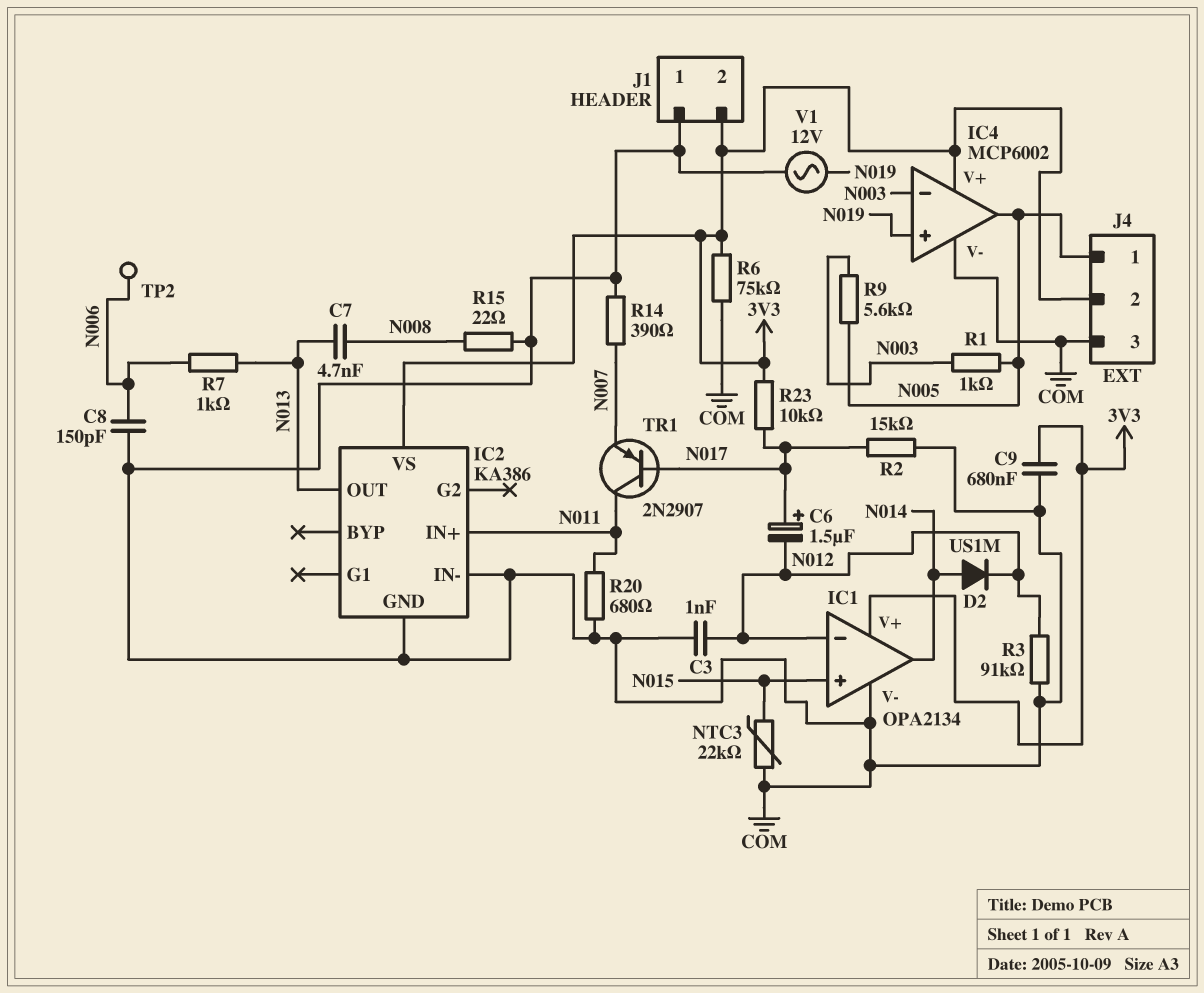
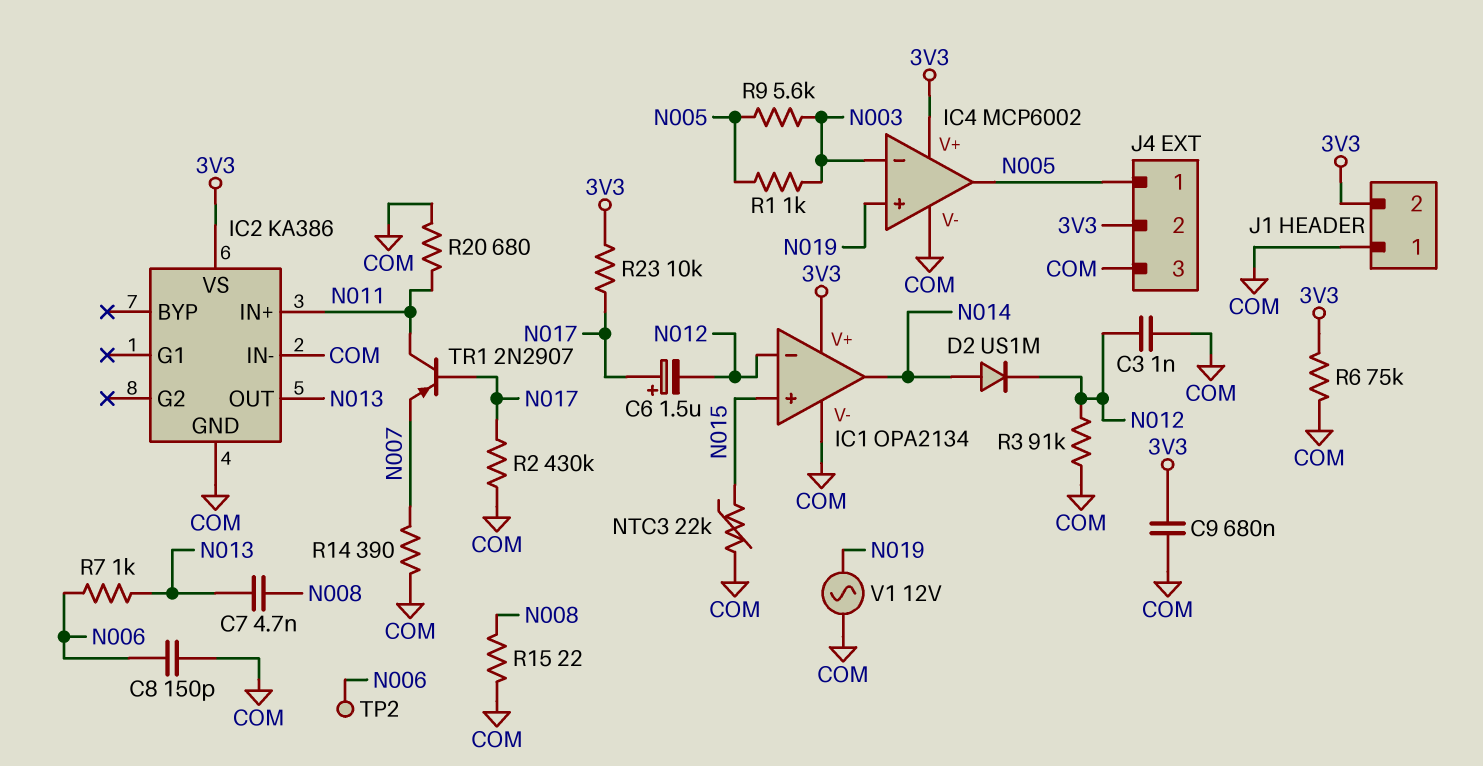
R2: 15k (COM, N017) -> 430k (COM, N017)

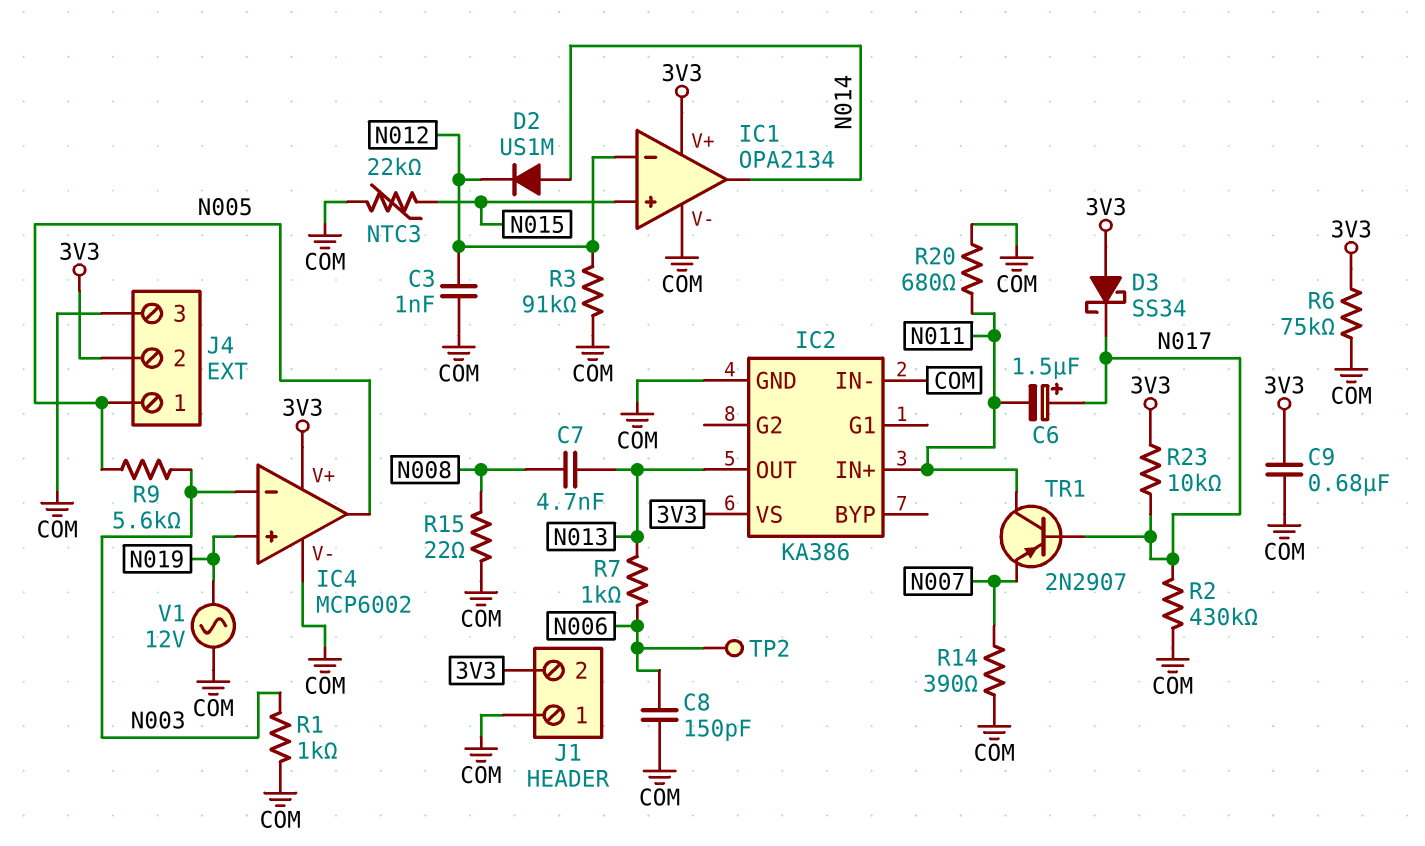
C6: 1.5uF (plus N017, minus N012) -> 1.5uF (plus N017, minus N011)
D3: none -> schottky SS34 (A 3V3, K N017)
R1: 1k (N003, N005) -> 1k (COM, N003)

